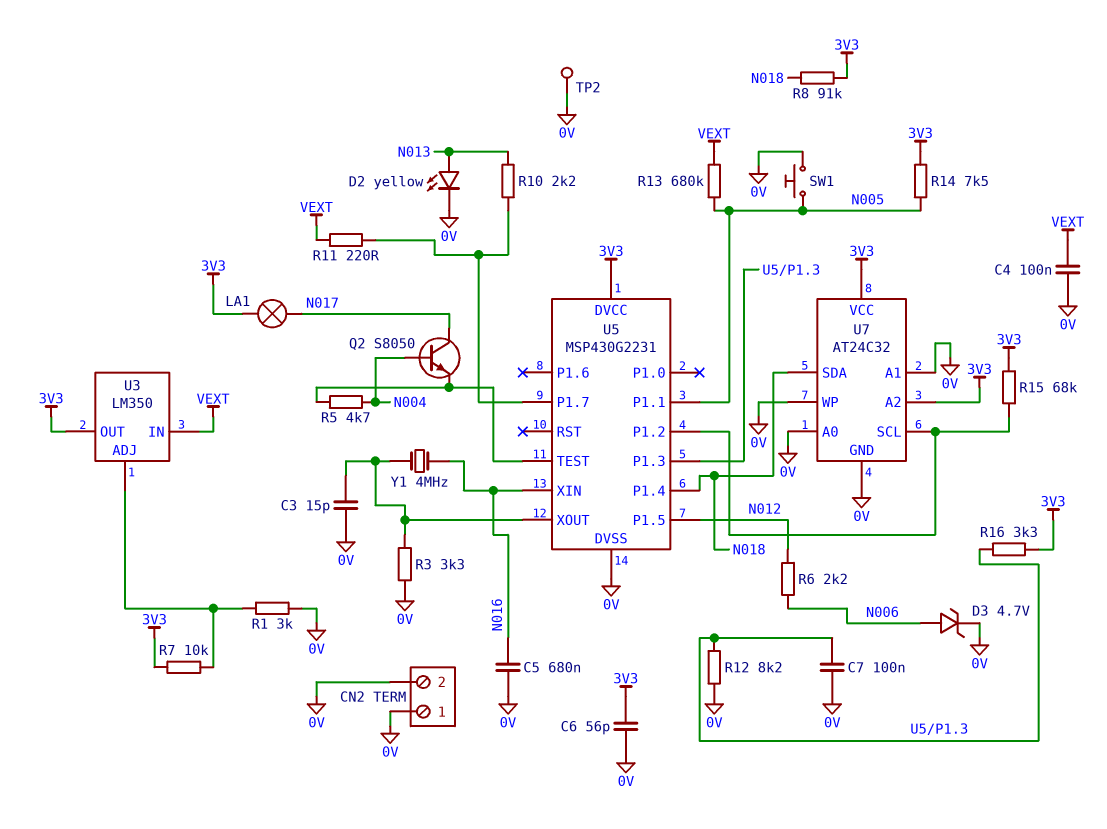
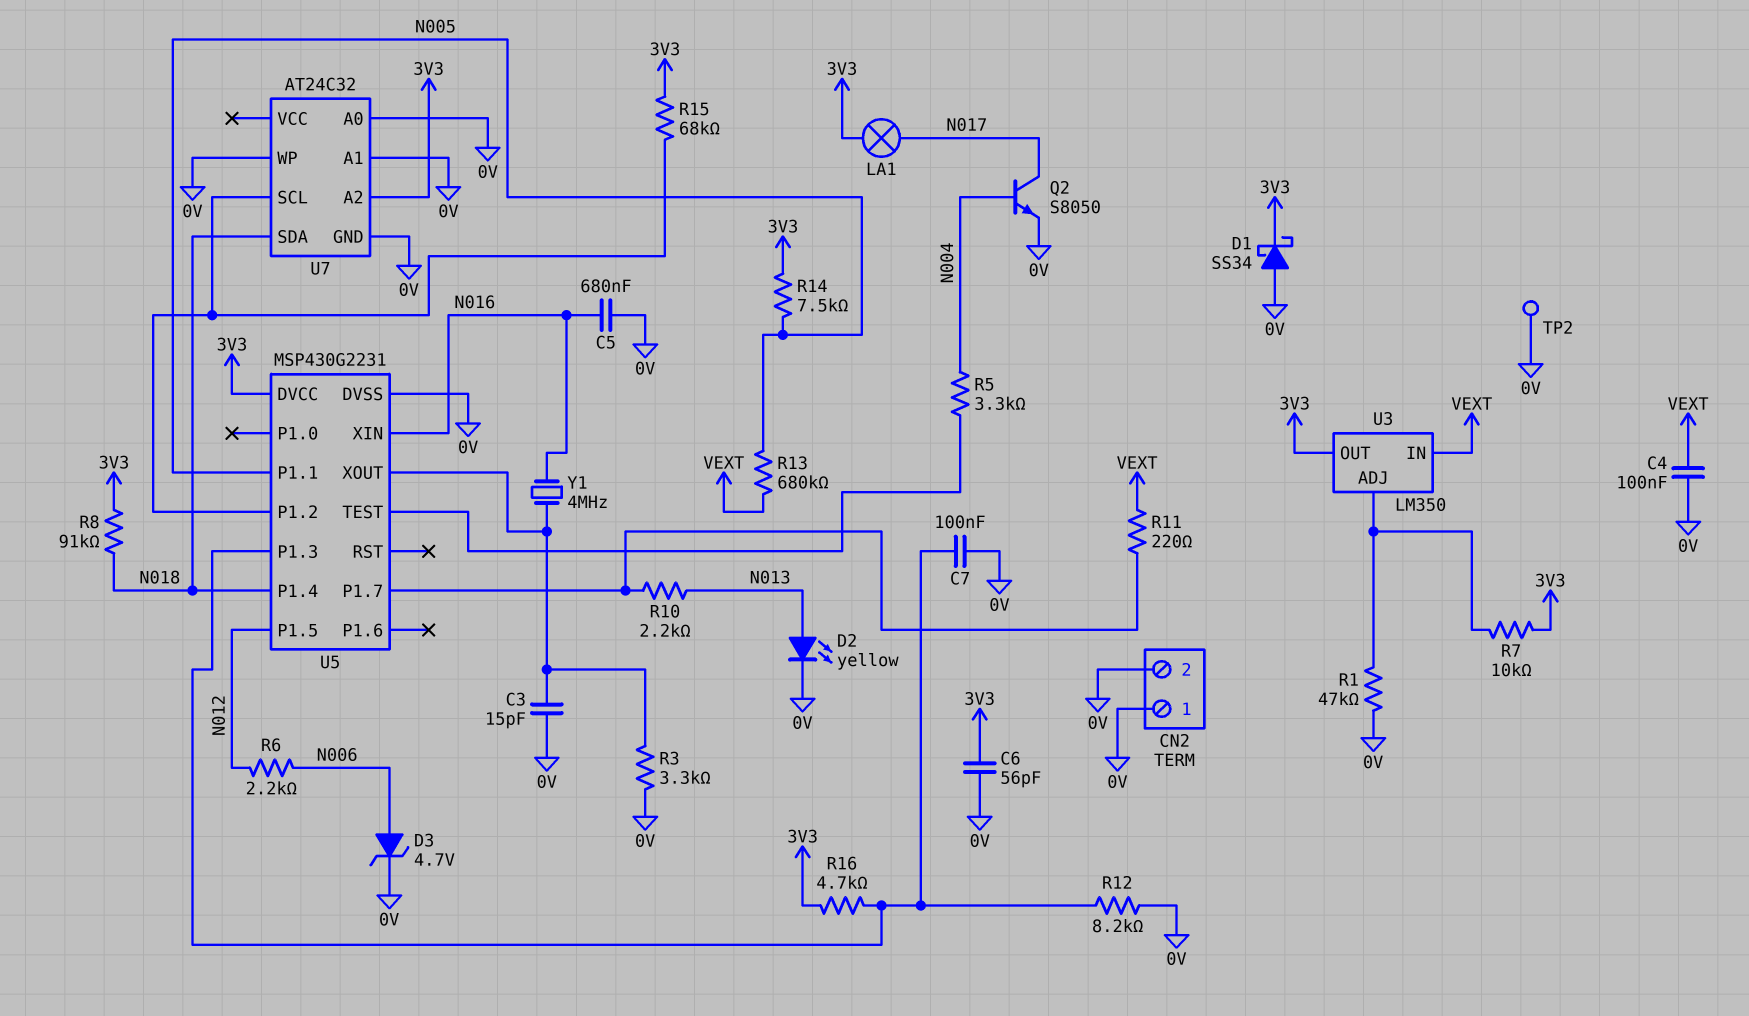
D1: none -> schottky SS34 (A 0V, K 3V3)
Q2: NPN S8050 (B N004, C N017, E U5/TEST) -> NPN S8050 (B N004, C N017, E 0V)
R1: 3k (0V, U3/ADJ) -> 47k (0V, U3/ADJ)
R5: 4.7k (N004, U5/TEST) -> 3.3k (N004, U5/TEST)
R16: 3.3k (3V3, U5/P1.3) -> 4.7k (3V3, U5/P1.3)
SW1: button (0V, N005) -> none
U7 pin VCC: 3V3 -> none

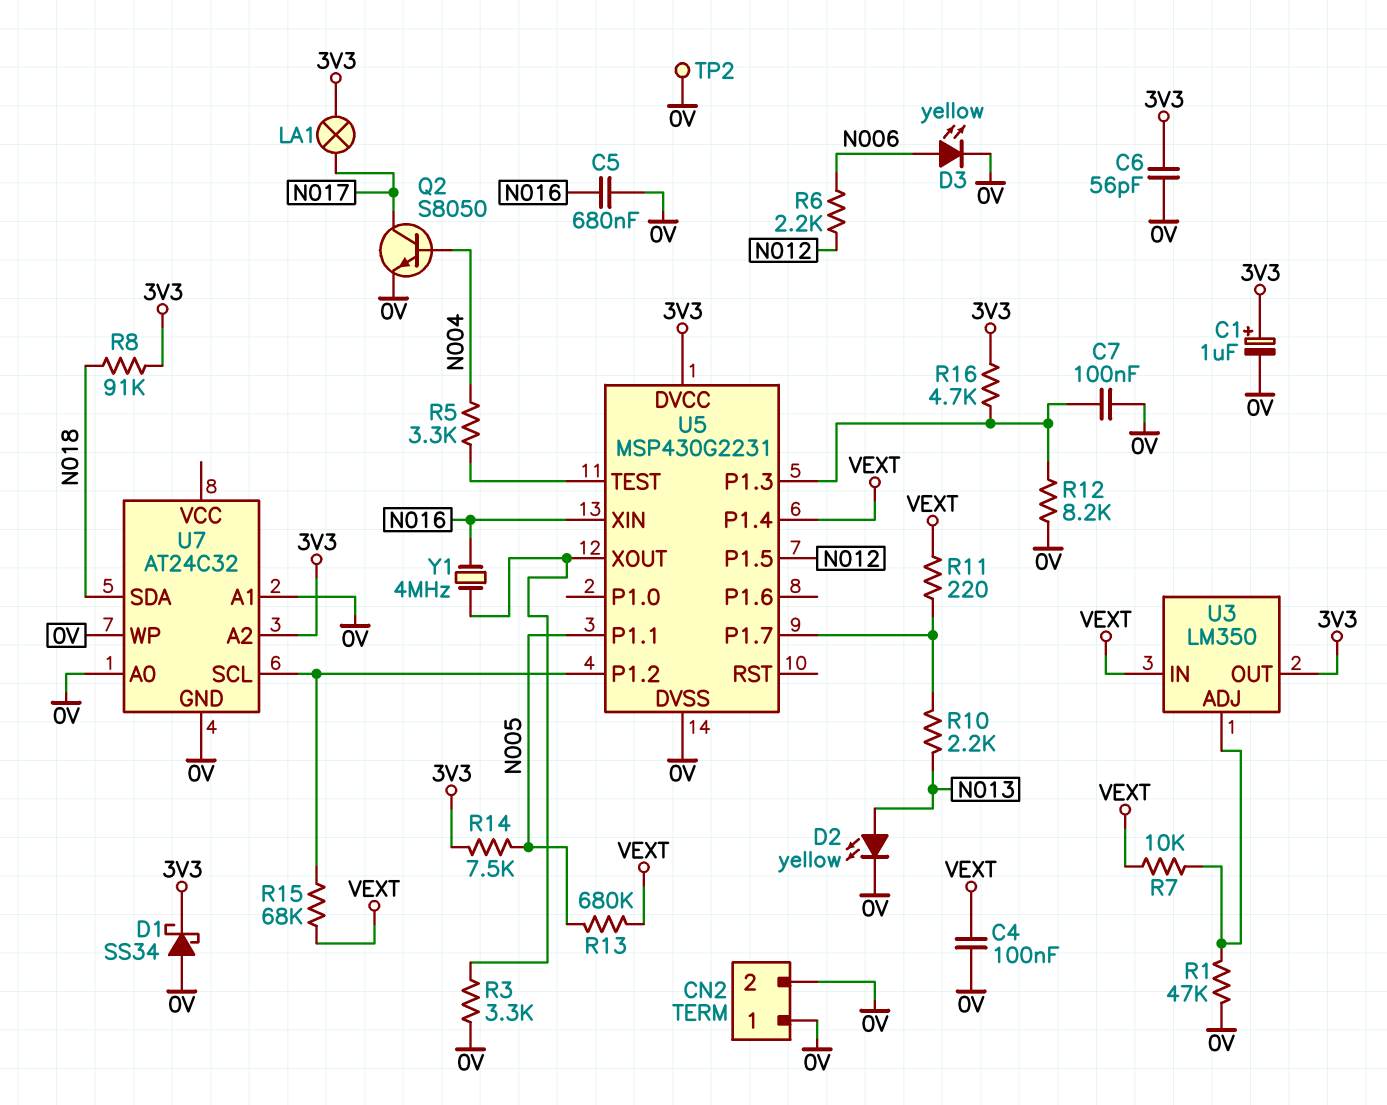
C1: none -> 1uF (plus 3V3, minus 0V)
C3: 15pF (0V, U5/XOUT) -> none
D3: zener 4.7V (A N006, K 0V) -> LED yellow (A N006, K 0V)
R7: 10k (3V3, U3/ADJ) -> 10k (U3/ADJ, VEXT)
R15: 68k (3V3, U5/P1.2) -> 68k (U5/P1.2, VEXT)
U5 pin P1.4: N018 -> VEXT

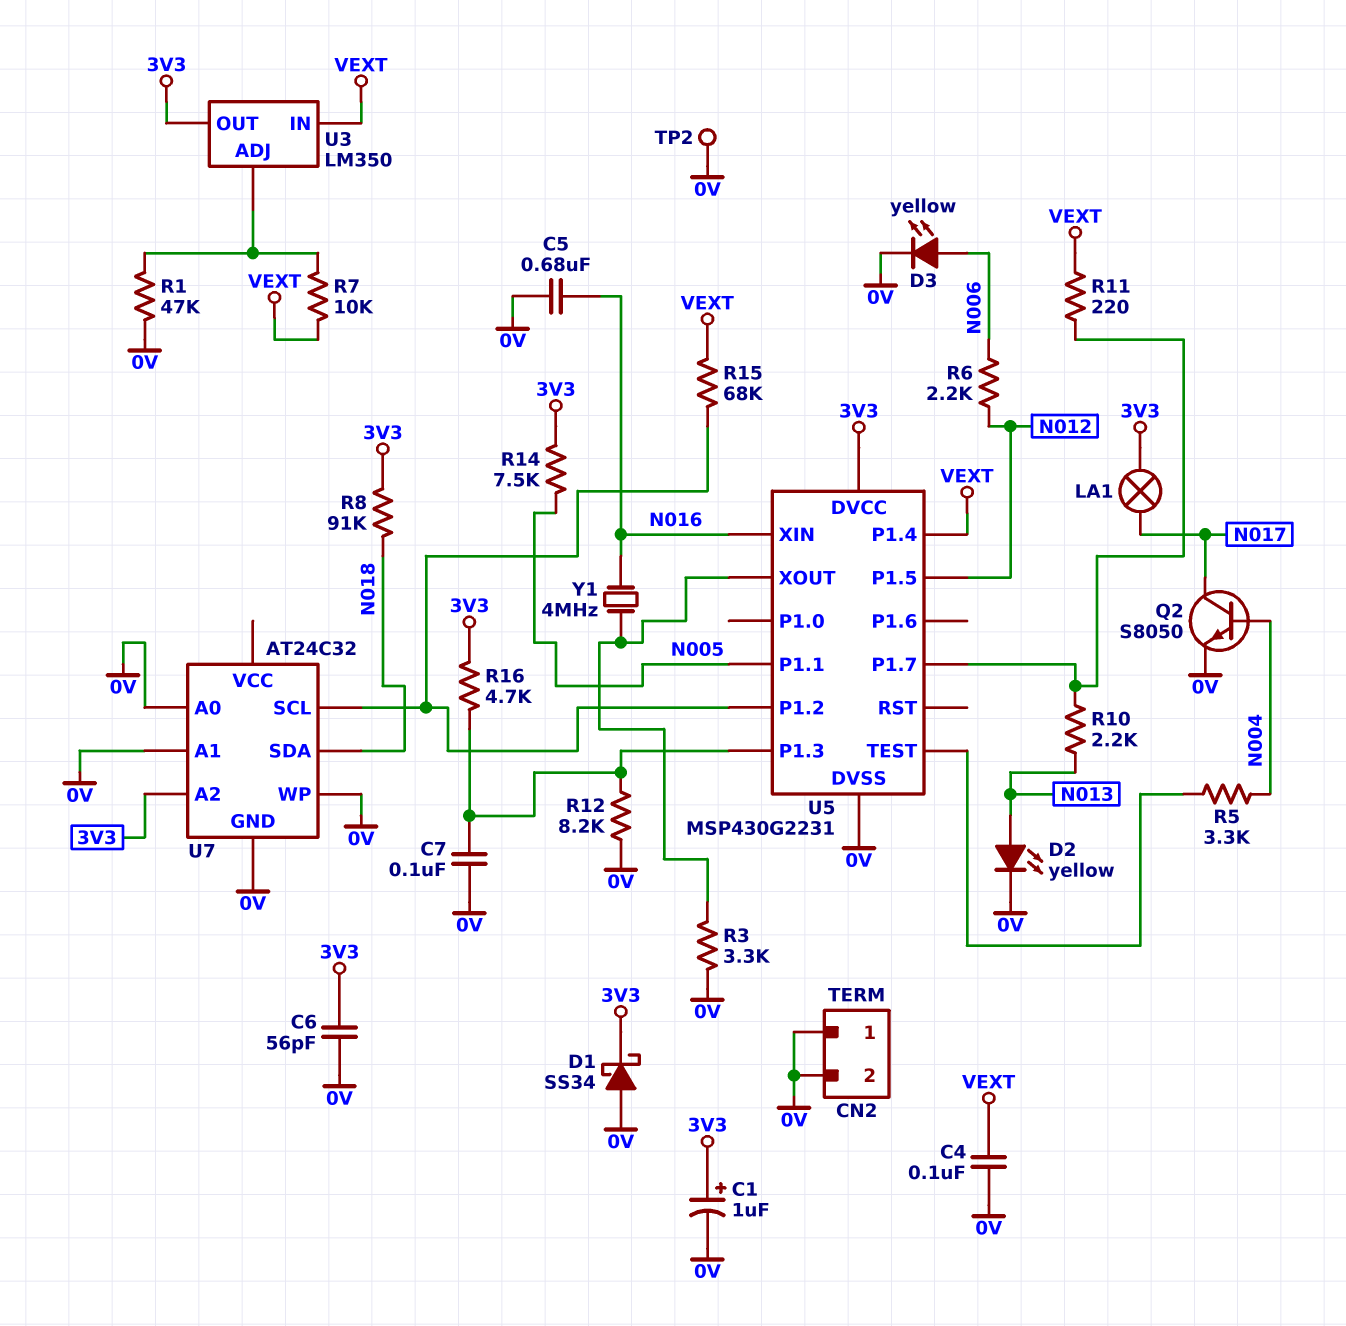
R13: 680k (N005, VEXT) -> none

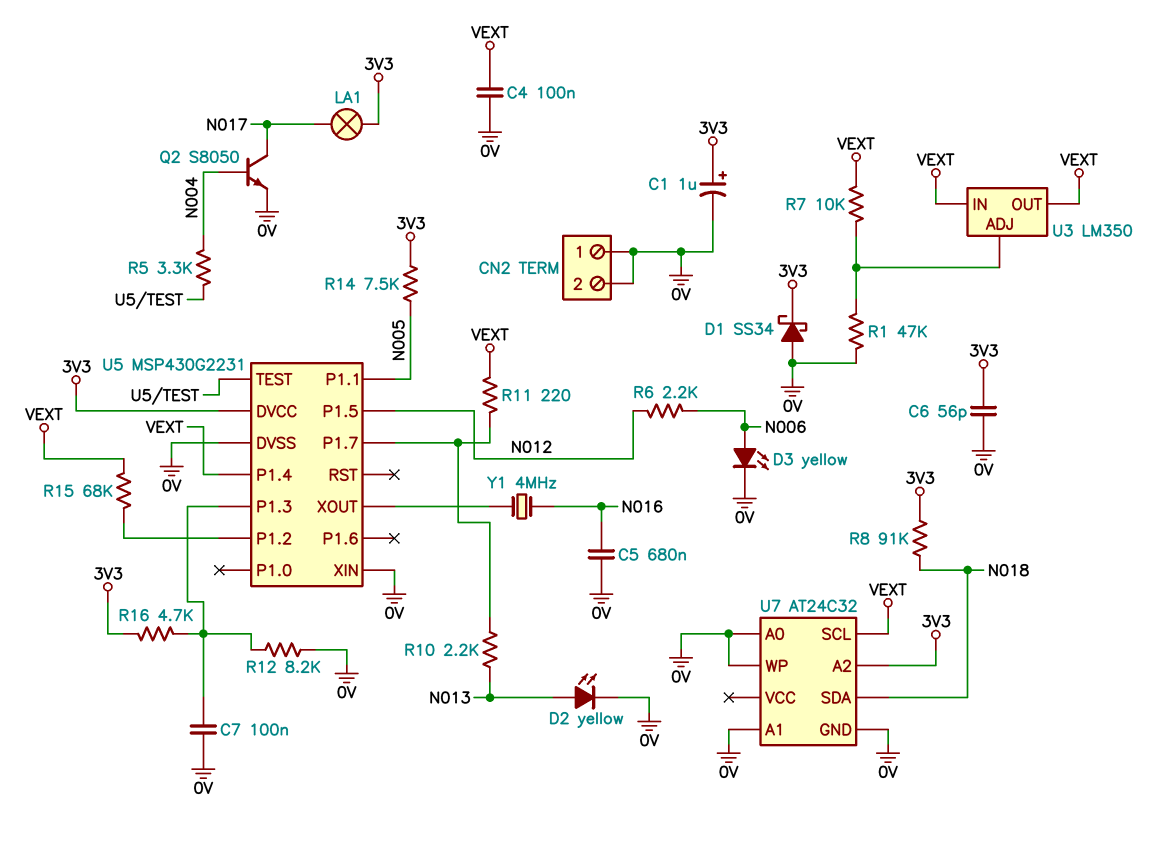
R3: 3.3k (0V, U5/XOUT) -> none
TP2: test point (0V) -> none
U3 pin OUT: 3V3 -> VEXT
U5 pin XIN: N016 -> 0V
U7 pin SCL: U5/P1.2 -> VEXT

